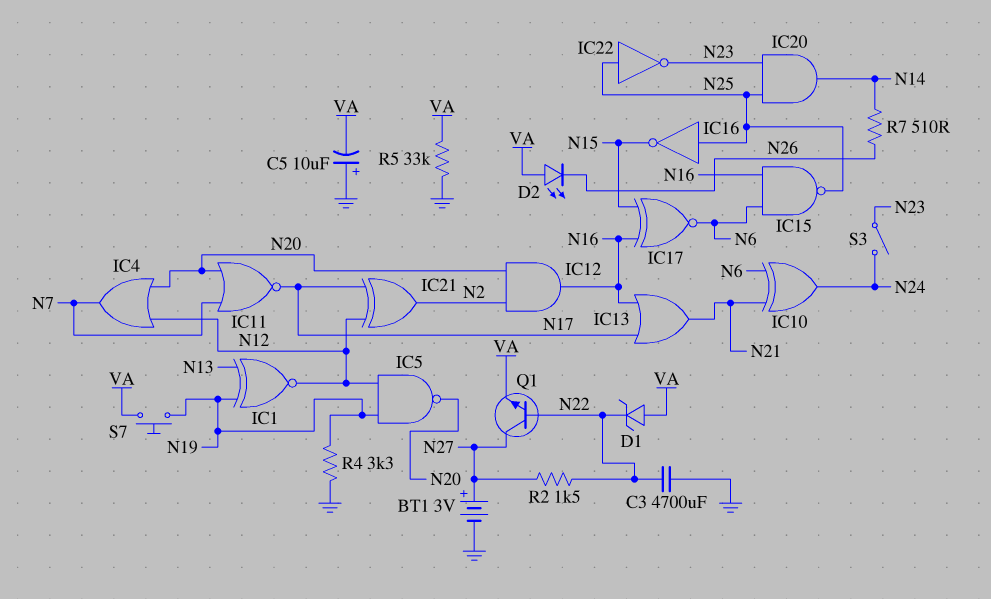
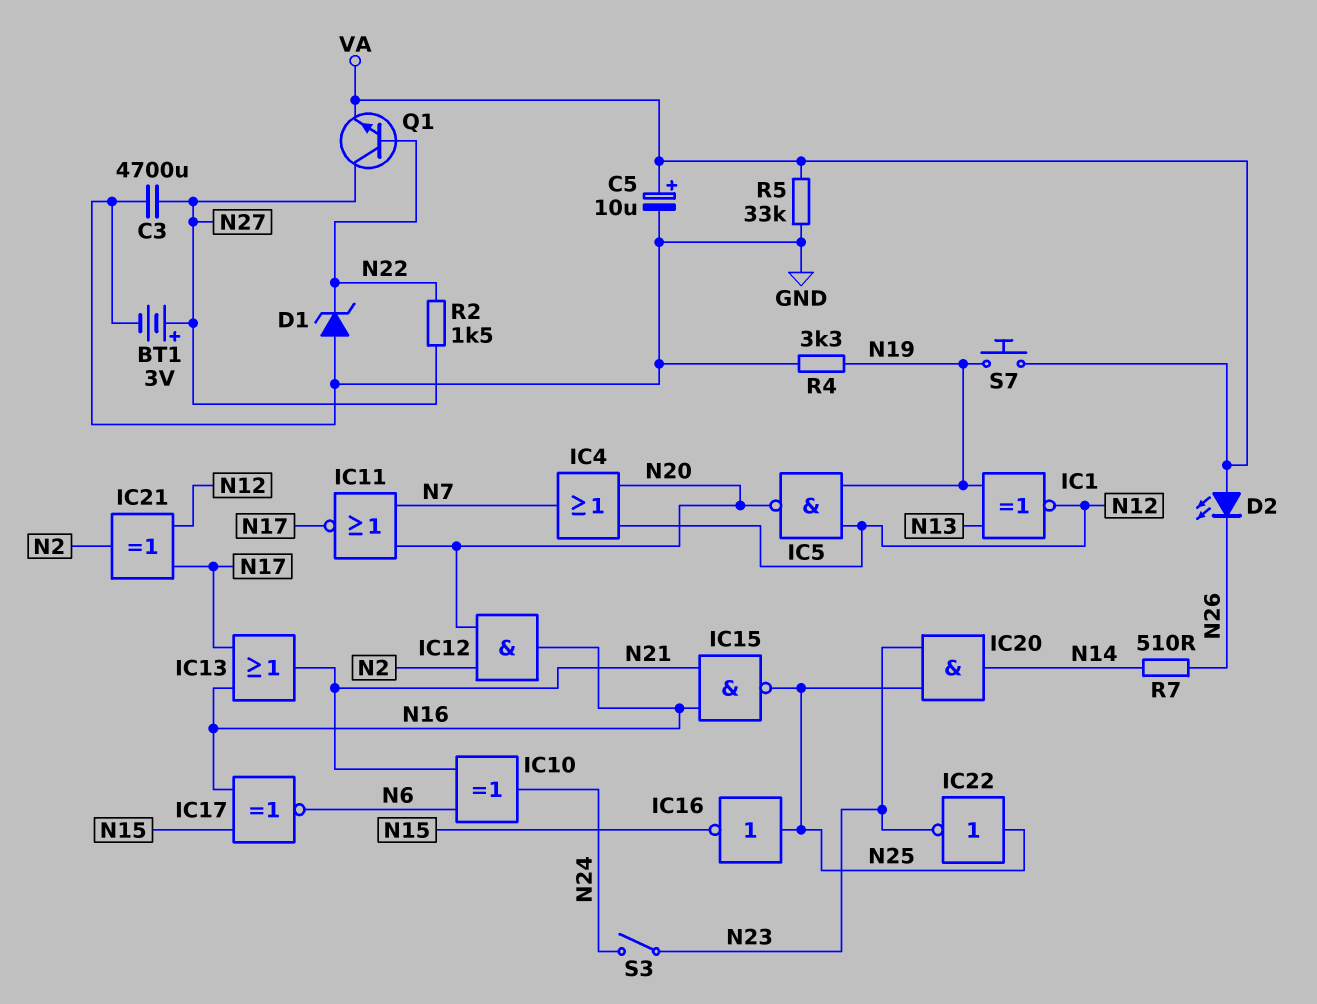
C3: 4700uF (GND, N22) -> 4700uF (GND, N27)
C5: 10uF (plus GND, minus VA) -> 10uF (plus VA, minus GND)
D1: zener (A VA, K N22) -> zener (A GND, K N22)
IC15: NAND (in N6, in N16, out N25) -> NAND (in N16, in N21, out N25)

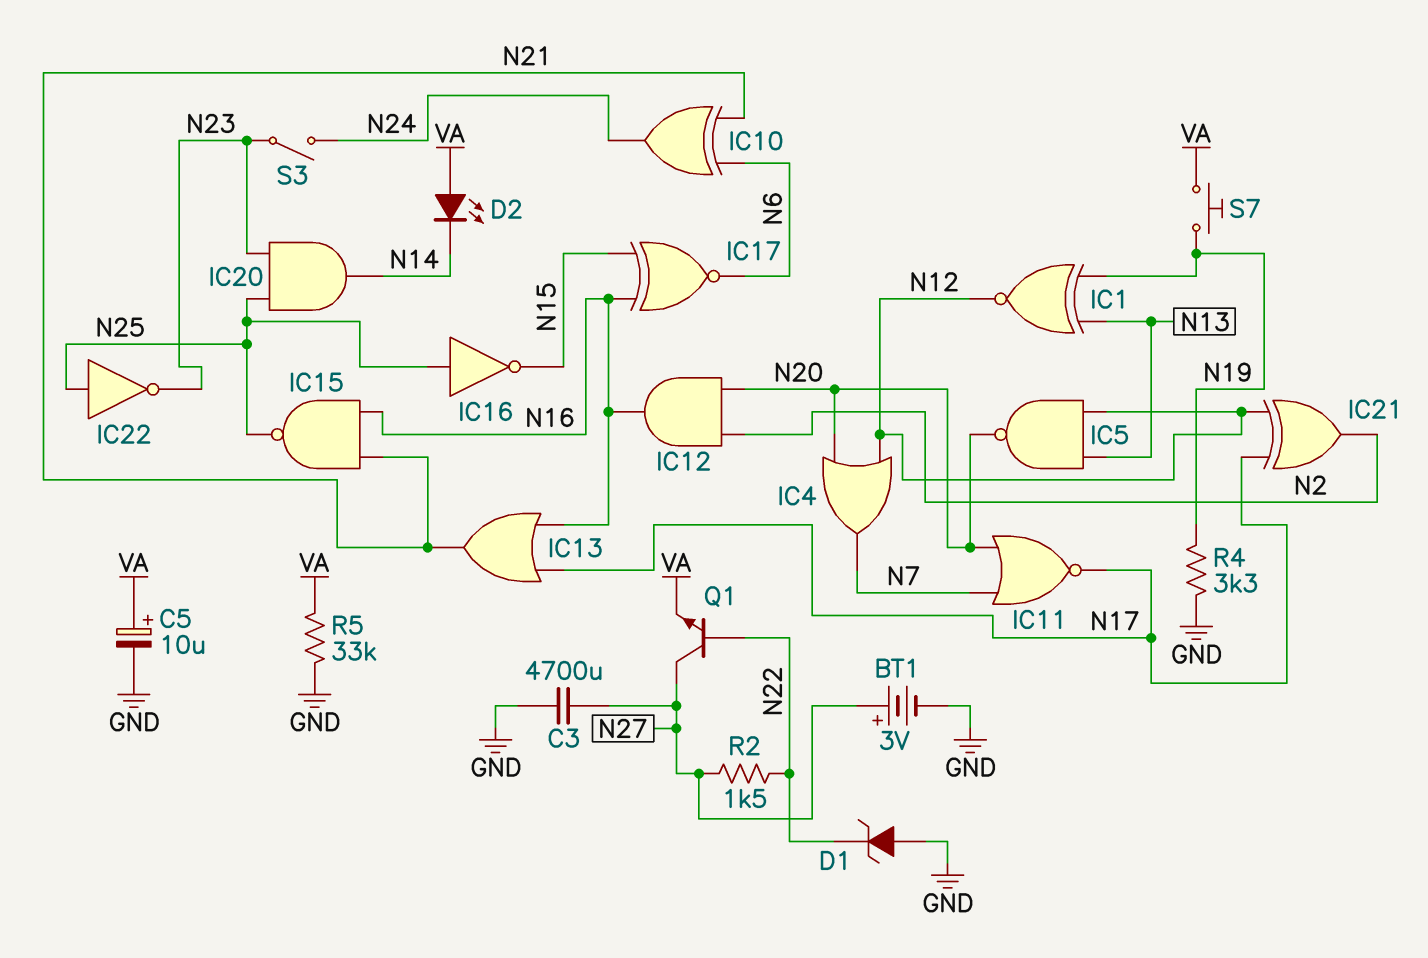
D2: LED (A VA, K N26) -> LED (A VA, K N14)
IC5: NAND (in N12, in N19, out N20) -> NAND (in N12, in N13, out N20)
R7: 510 (N14, N26) -> none

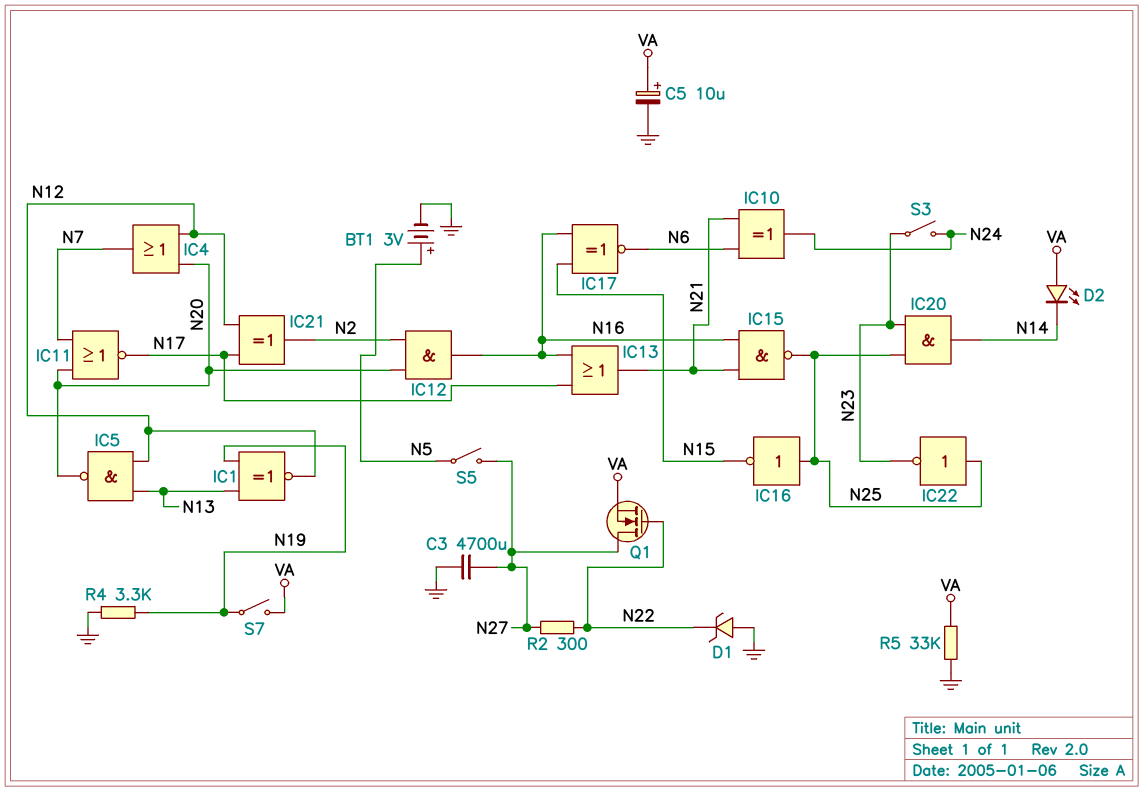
BT1: 3V (plus N27, minus GND) -> 3V (plus N5, minus GND)
Q1: NPN (B N22, C N27, E VA) -> NMOS (G N22, D N27, S VA)
R2: 1.5k (N22, N27) -> 300 (N22, N27)
S5: none -> switch (N5, N27)
S7: button (N19, VA) -> switch (N19, VA)

